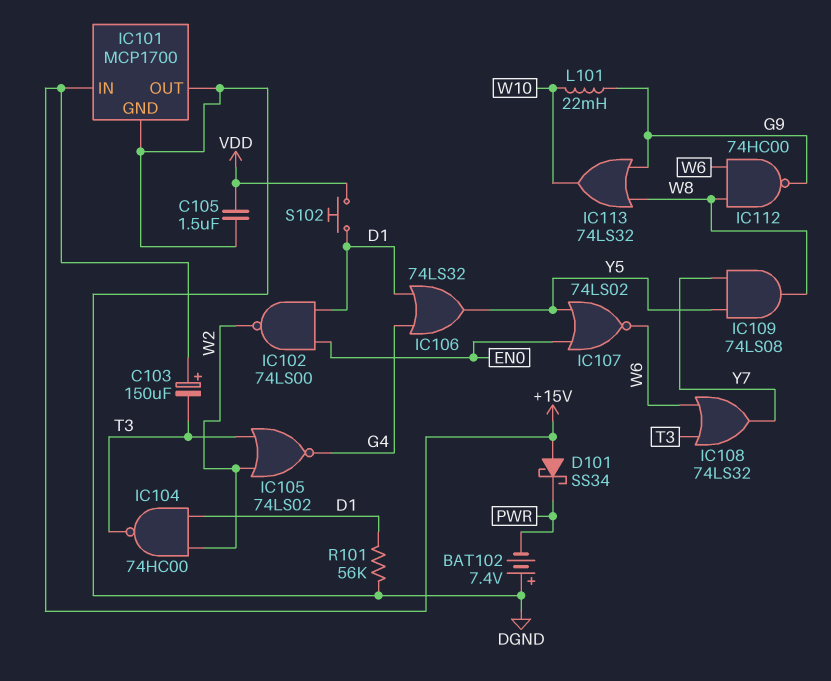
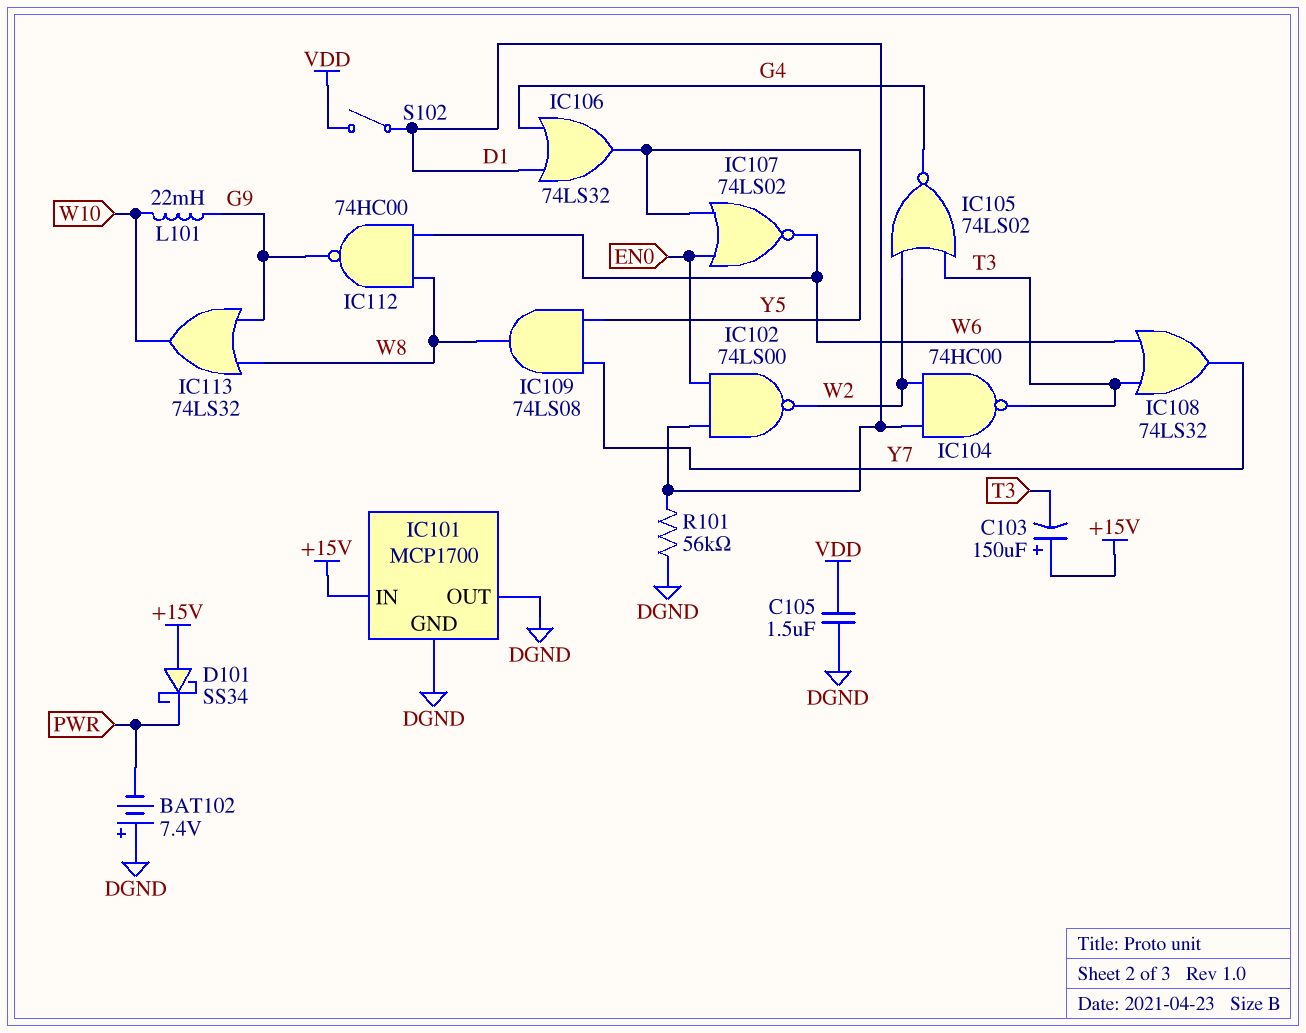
S102: button (D1, VDD) -> switch (D1, VDD)

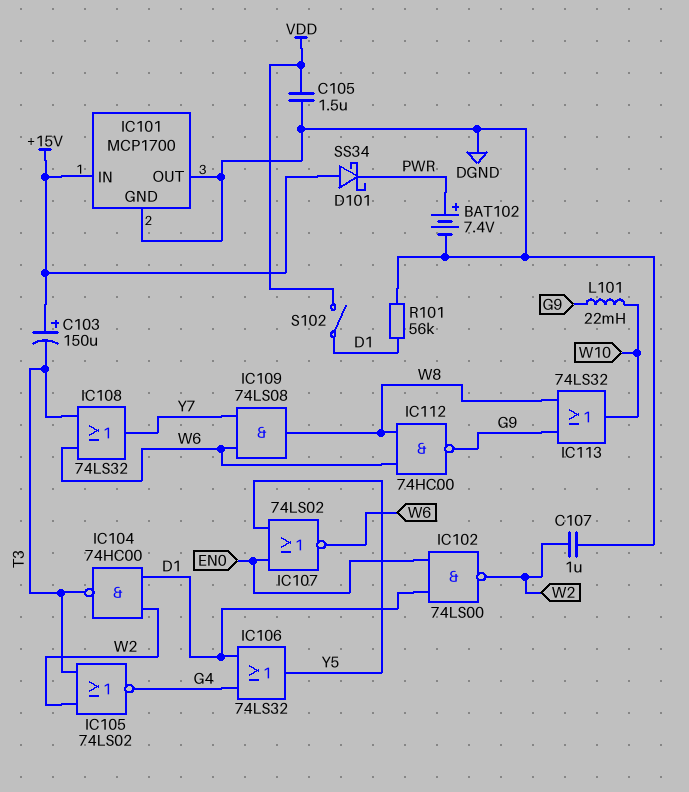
BAT102: 7.4V (plus DGND, minus PWR) -> 7.4V (plus PWR, minus DGND)
C107: none -> 1uF (DGND, W2)
IC109: AND 74LS08 (in Y5, in Y7, out W8) -> AND 74LS08 (in W6, in Y7, out W8)

